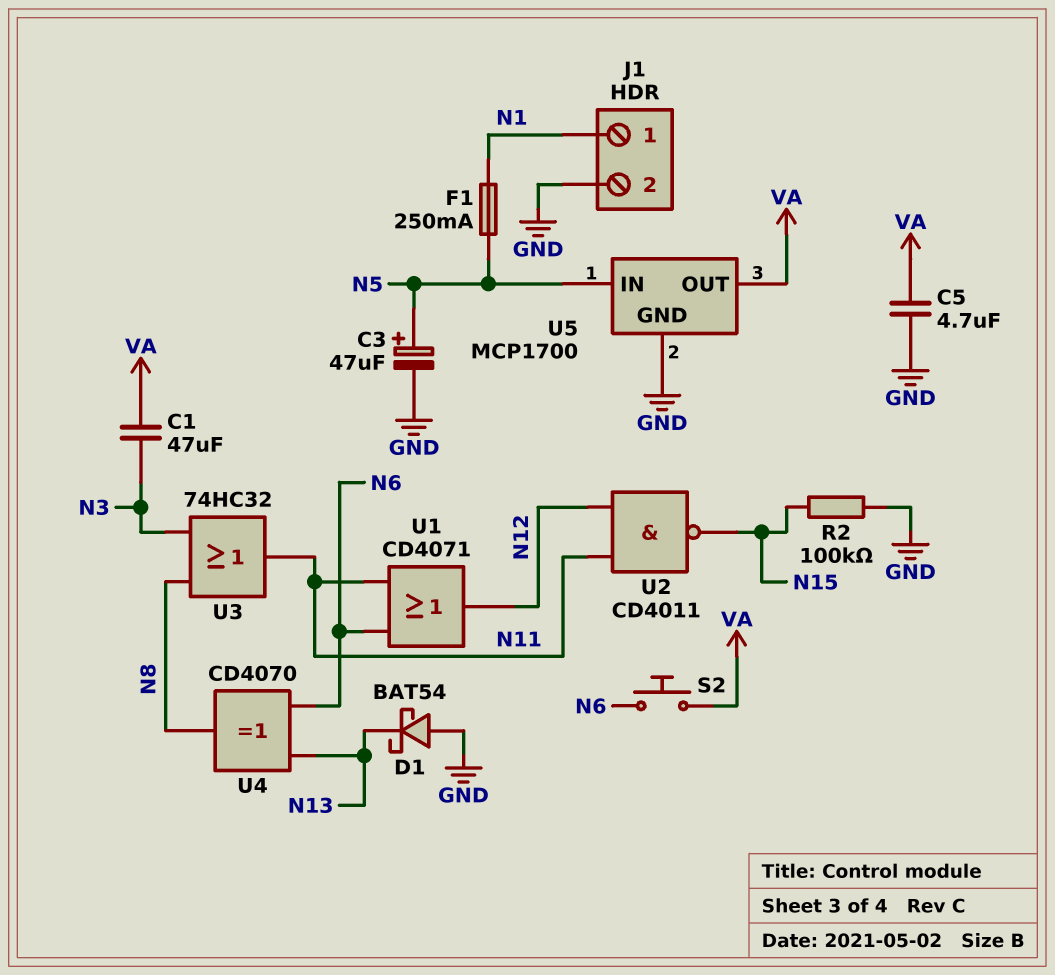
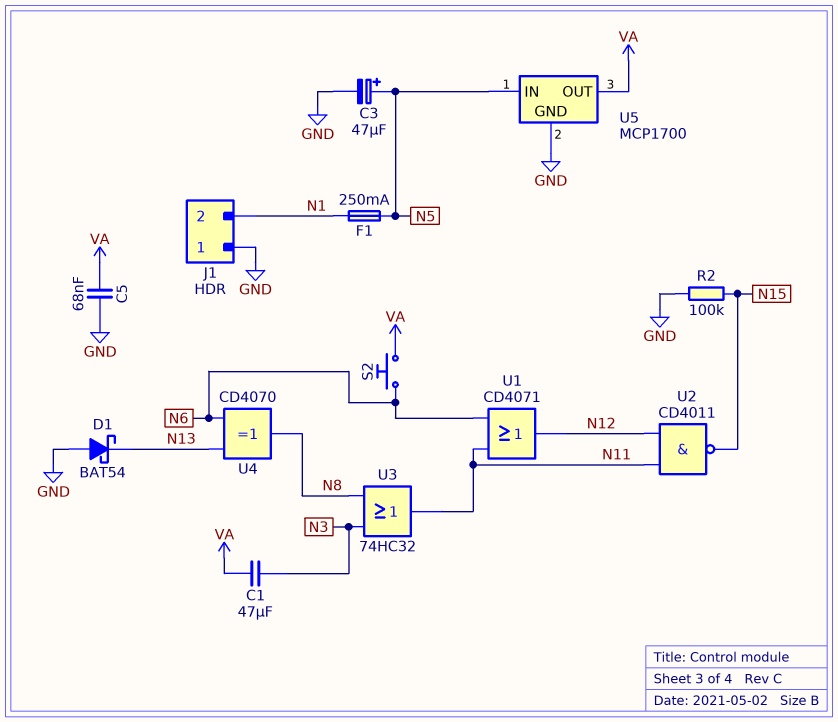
C5: 4.7uF (GND, VA) -> 68nF (GND, VA)
J1 pin 1: N1 -> GND
J1 pin 2: GND -> N1

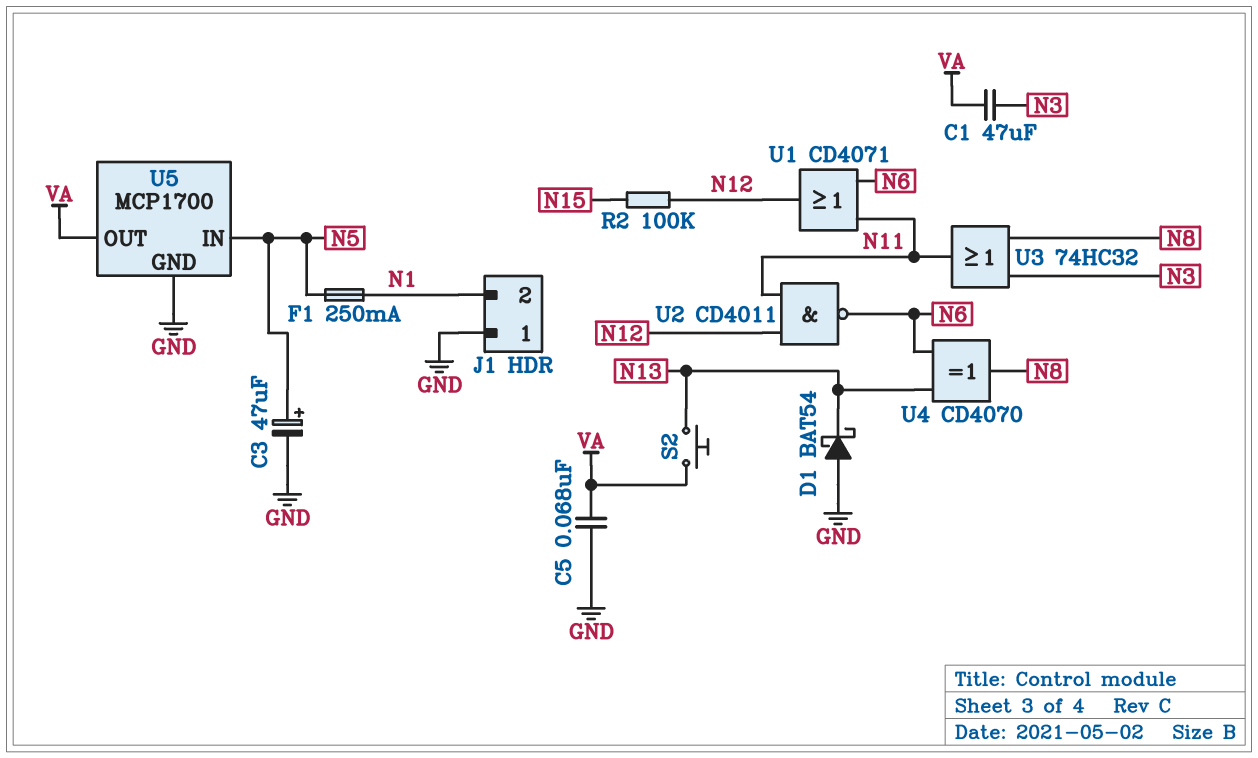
R2: 100k (GND, N15) -> 100k (N12, N15)
S2: button (N6, VA) -> button (N13, VA)
U2: NAND CD4011 (in N11, in N12, out N15) -> NAND CD4011 (in N11, in N12, out N6)

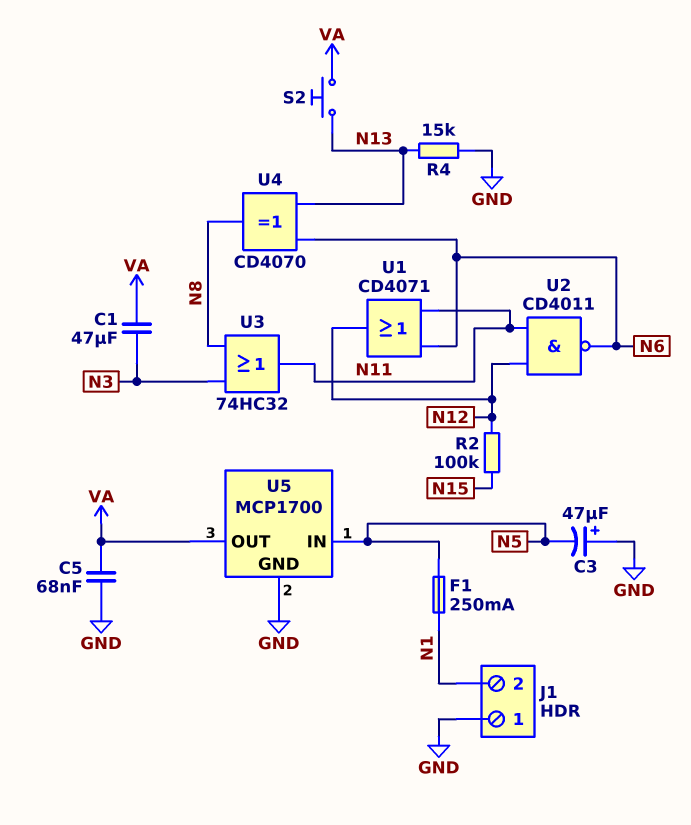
C3: 47uF (plus N5, minus GND) -> 47uF (plus GND, minus N5)
D1: schottky BAT54 (A GND, K N13) -> none
R4: none -> 15k (GND, N13)

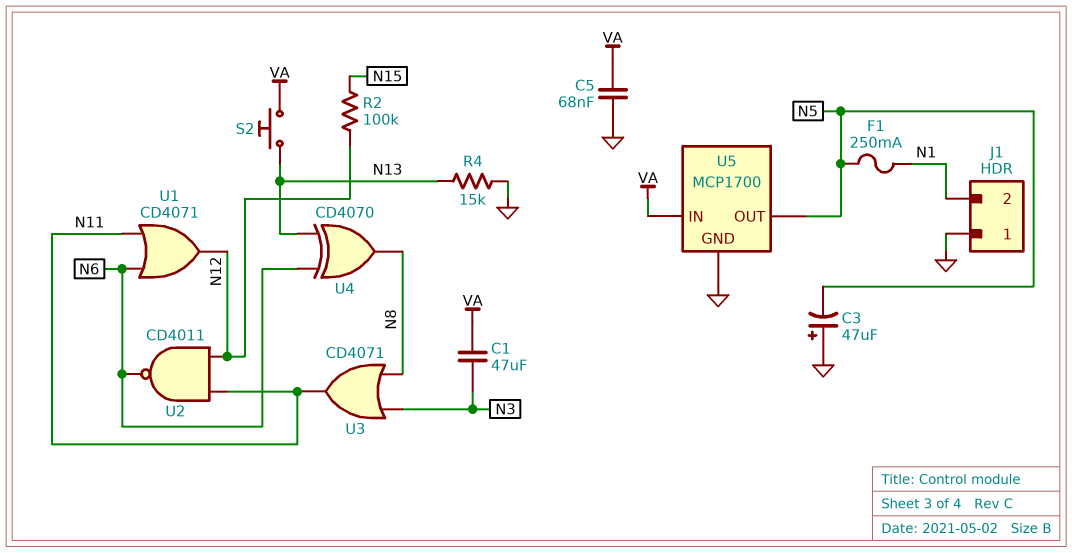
U3: OR 74HC32 (in N3, in N8, out N11) -> OR CD4071 (in N3, in N8, out N11)
U5 pin IN: N5 -> VA
U5 pin OUT: VA -> N5

